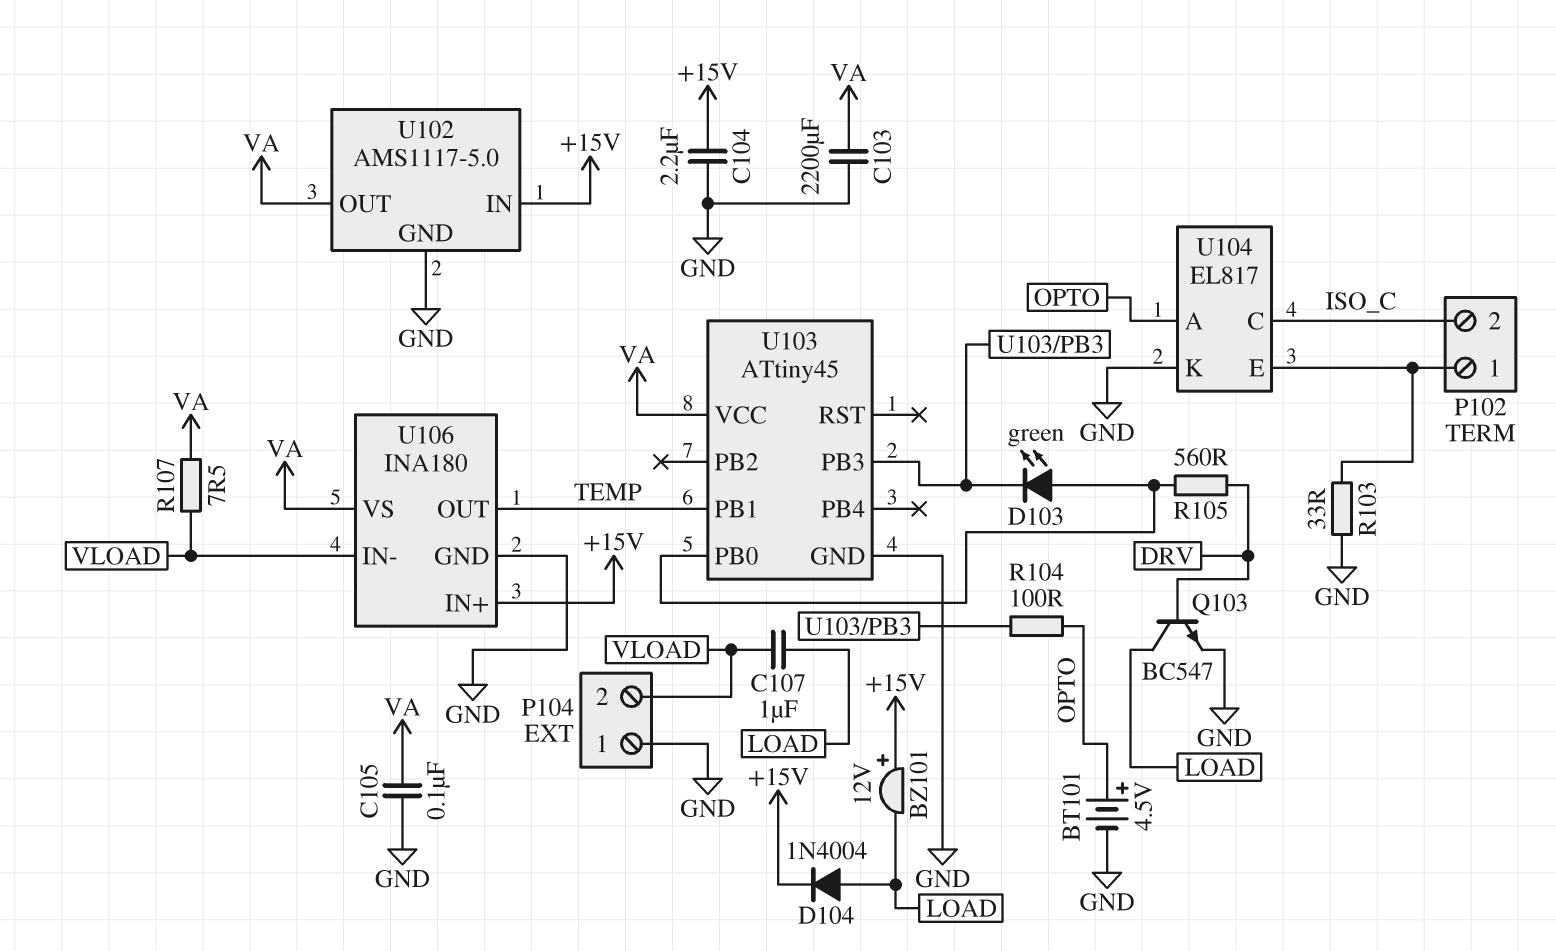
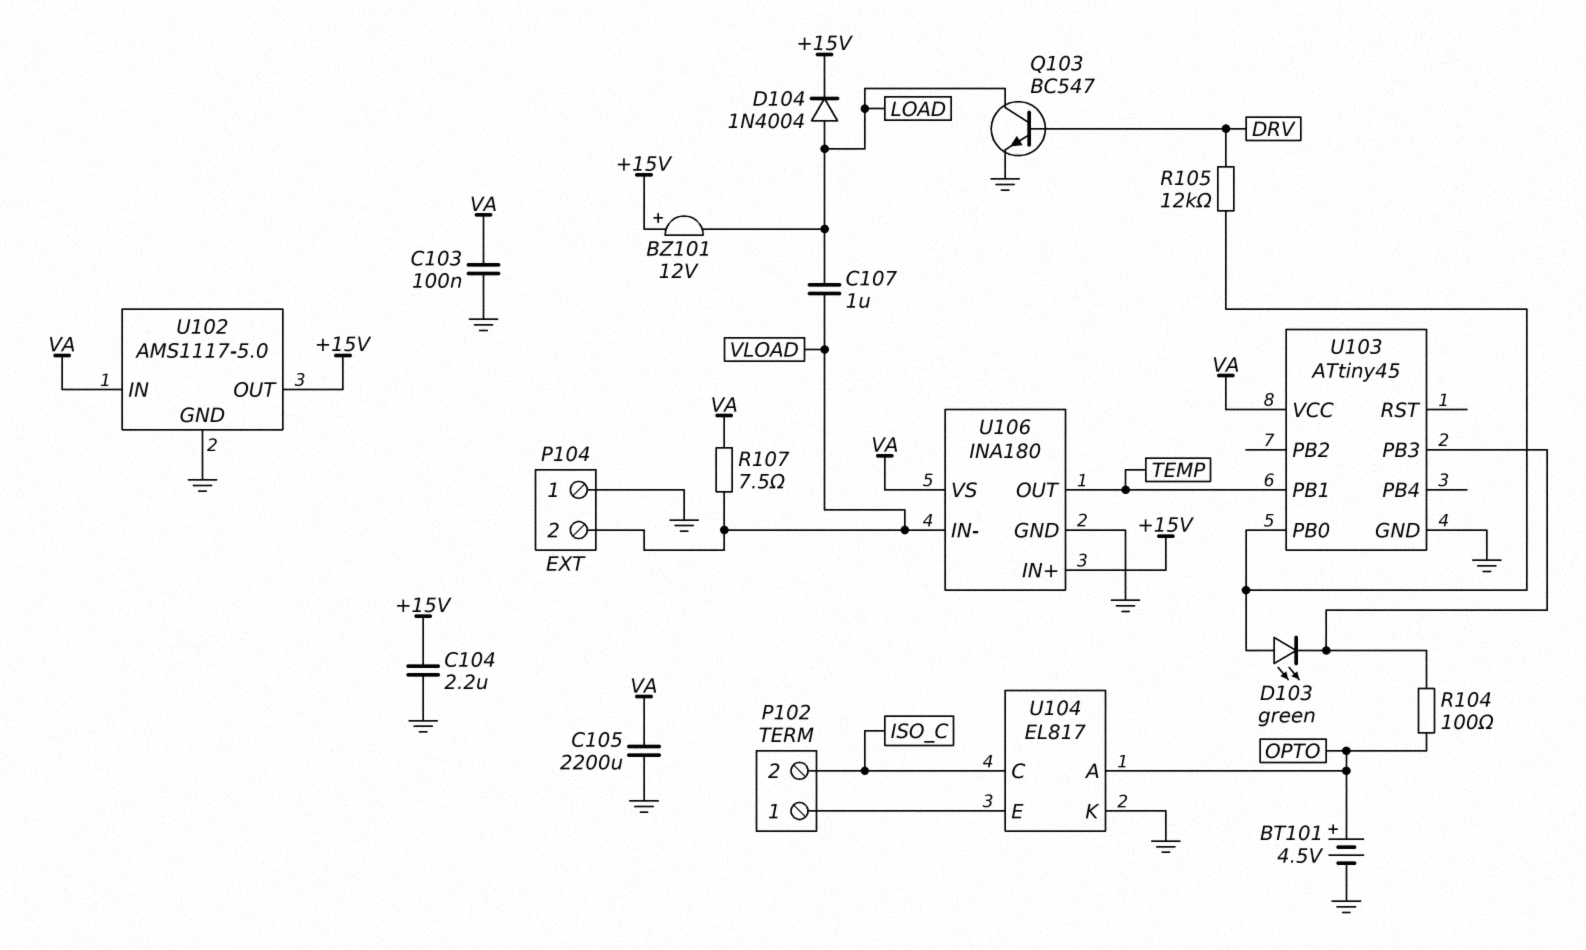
C103: 2200uF (GND, VA) -> 100nF (GND, VA)
C105: 100nF (GND, VA) -> 2200uF (GND, VA)
R103: 33 (GND, P102/1) -> none
R105: 560 (DRV, U103/PB0) -> 12k (DRV, U103/PB0)
U102 pin IN: +15V -> VA
U102 pin OUT: VA -> +15V

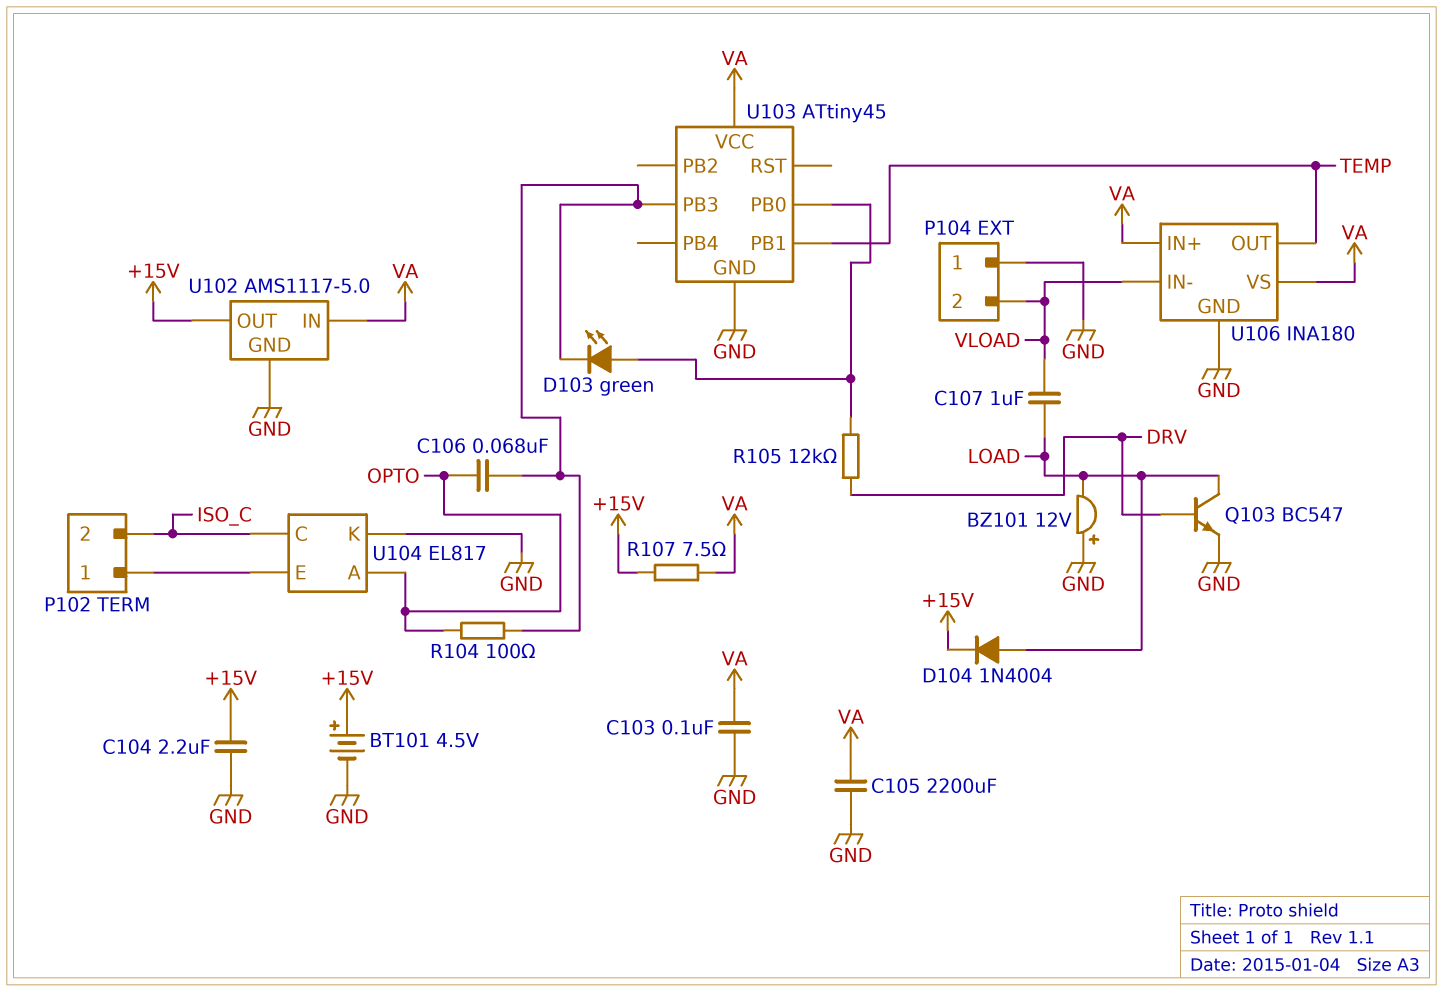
BT101: 4.5V (plus OPTO, minus GND) -> 4.5V (plus +15V, minus GND)
BZ101: buzzer 12V (plus +15V, minus LOAD) -> buzzer 12V (plus GND, minus LOAD)
C106: none -> 68nF (OPTO, U103/PB3)
R107: 7.5 (VA, VLOAD) -> 7.5 (+15V, VA)
U106 pin IN+: +15V -> VA

